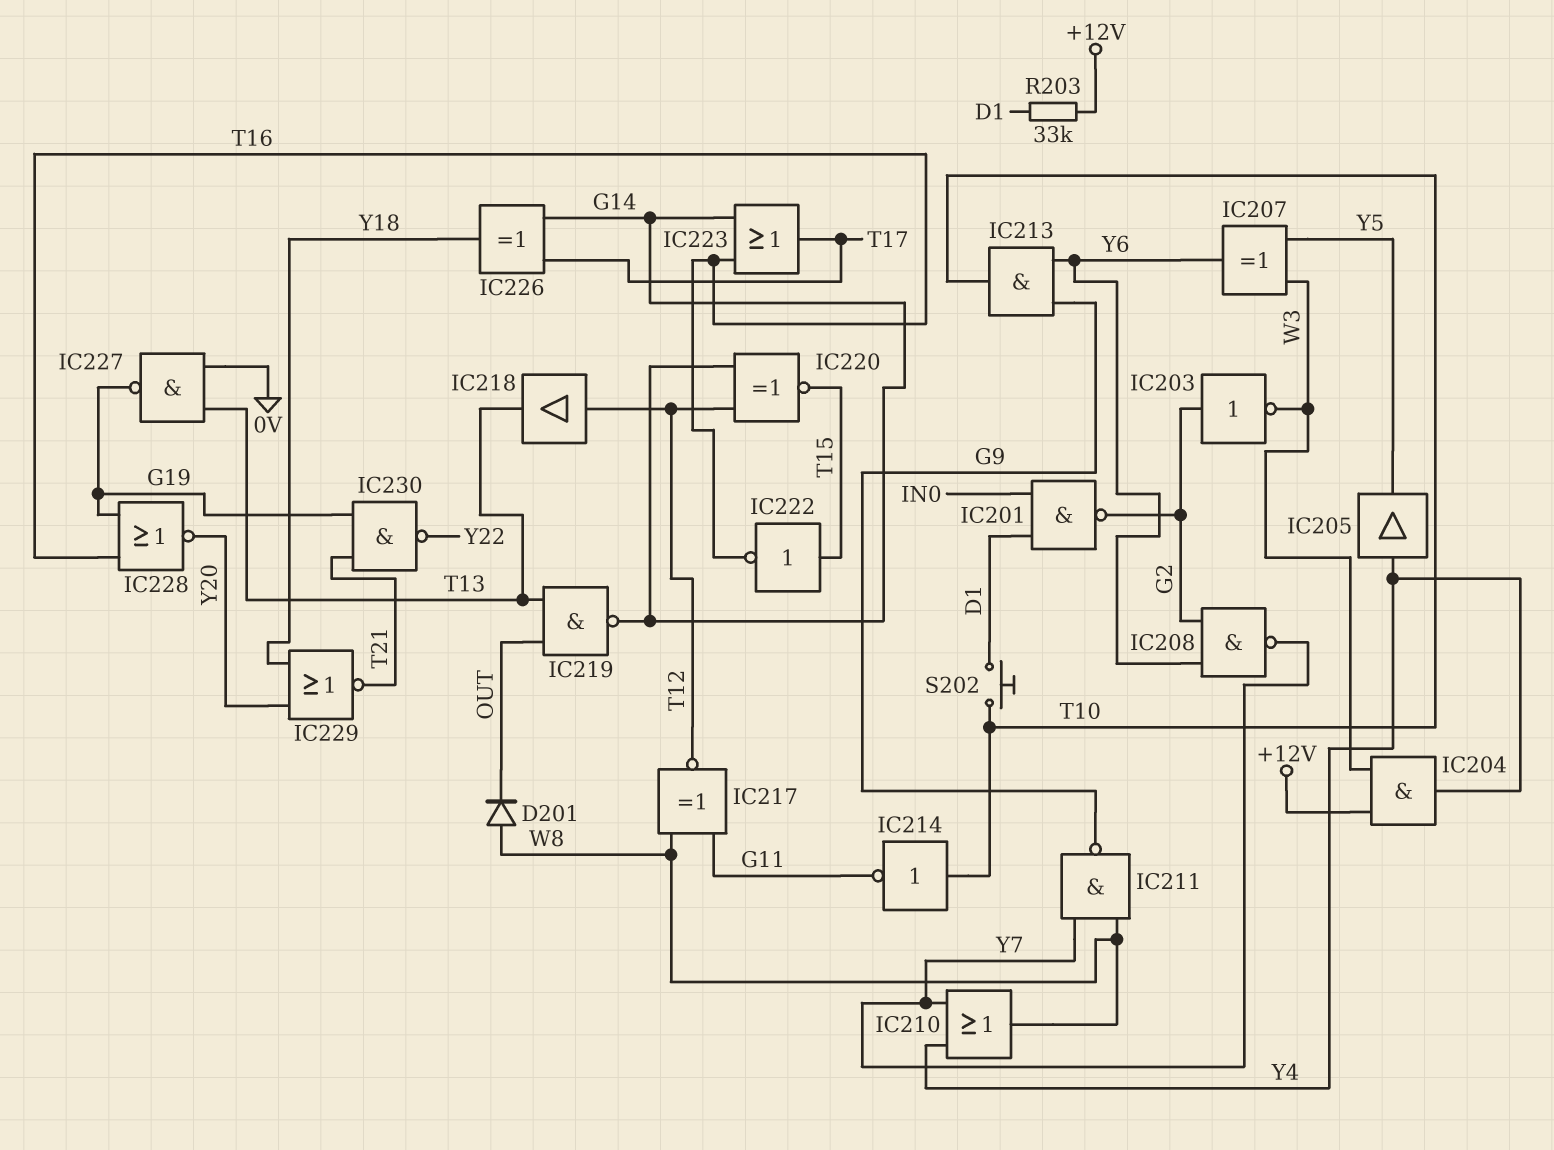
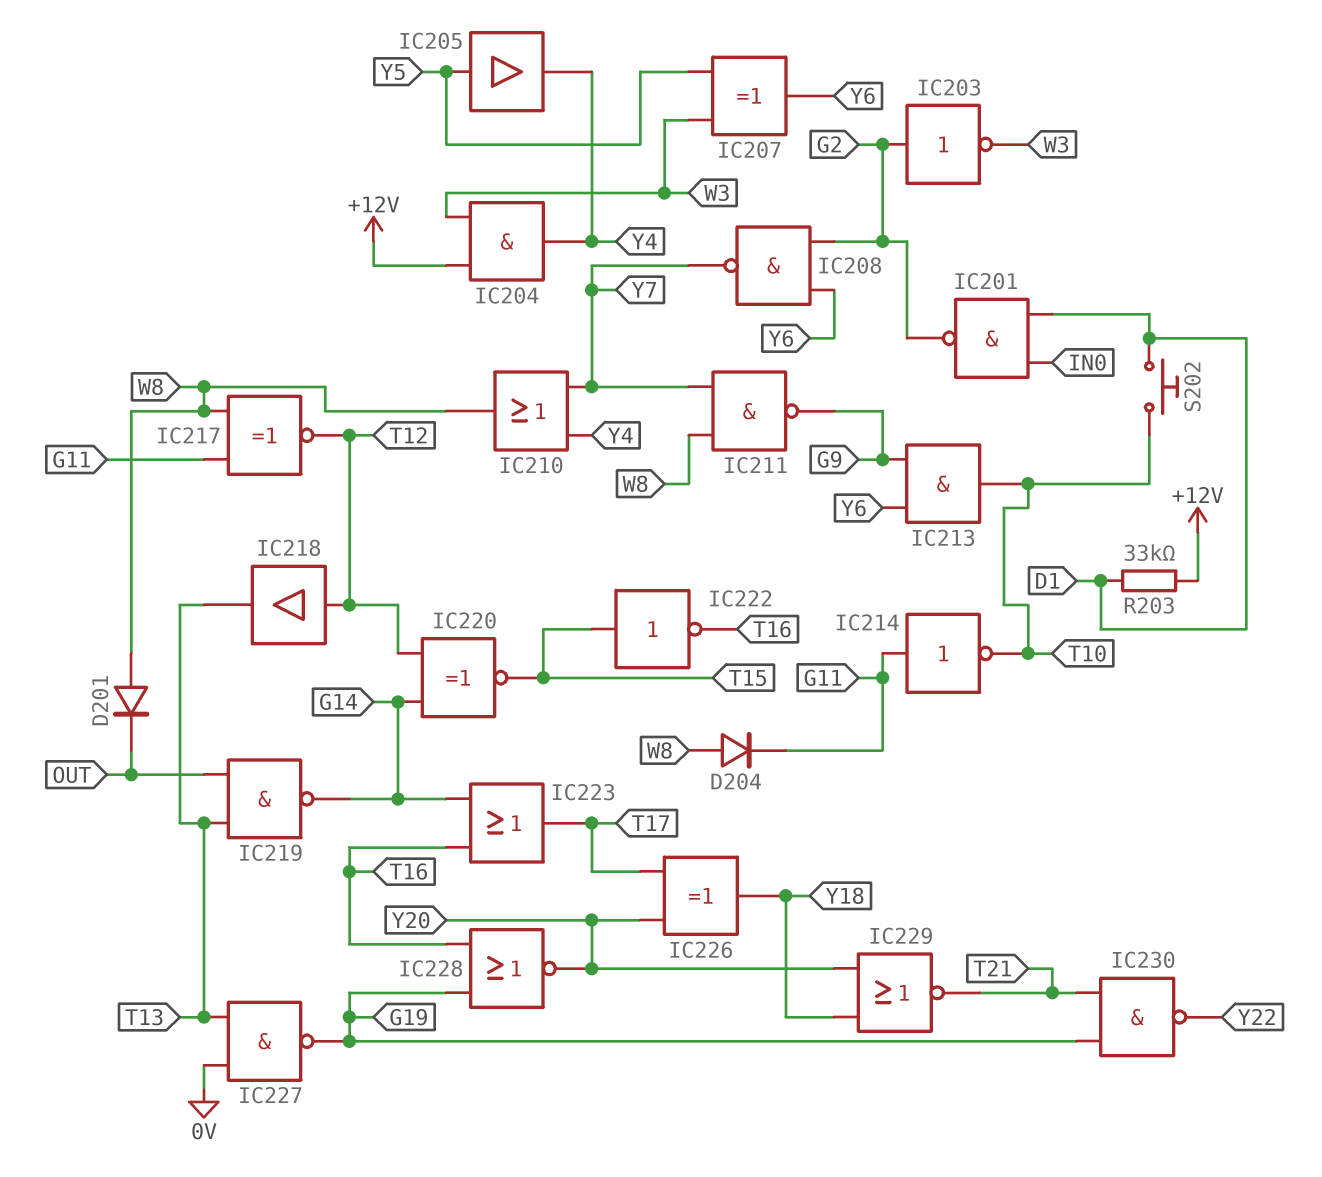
D204: none -> diode (A W8, K G11)
IC205: buffer (in Y4, out Y5) -> buffer (in Y5, out Y4)
IC214: NOT (in T10, out G11) -> NOT (in G11, out T10)
IC226: XOR (in G14, in T17, out Y18) -> XOR (in T17, in Y20, out Y18)

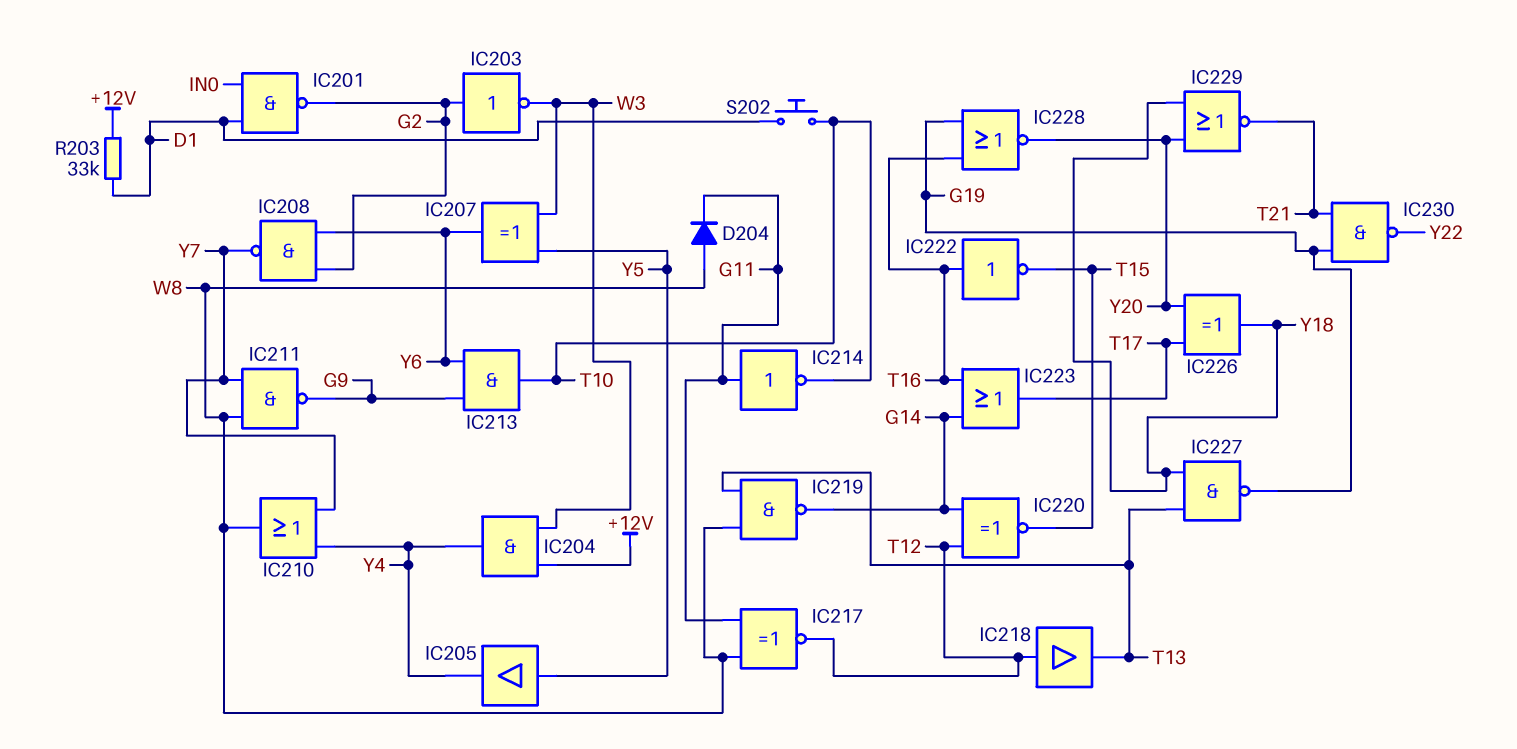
D201: diode (A W8, K OUT) -> none
IC219: NAND (in OUT, in T13, out G14) -> NAND (in T13, in W8, out G14)
IC222: NOT (in T15, out T16) -> NOT (in T16, out T15)
IC227: NAND (in 0V, in T13, out G19) -> NAND (in T13, in Y18, out G19)

